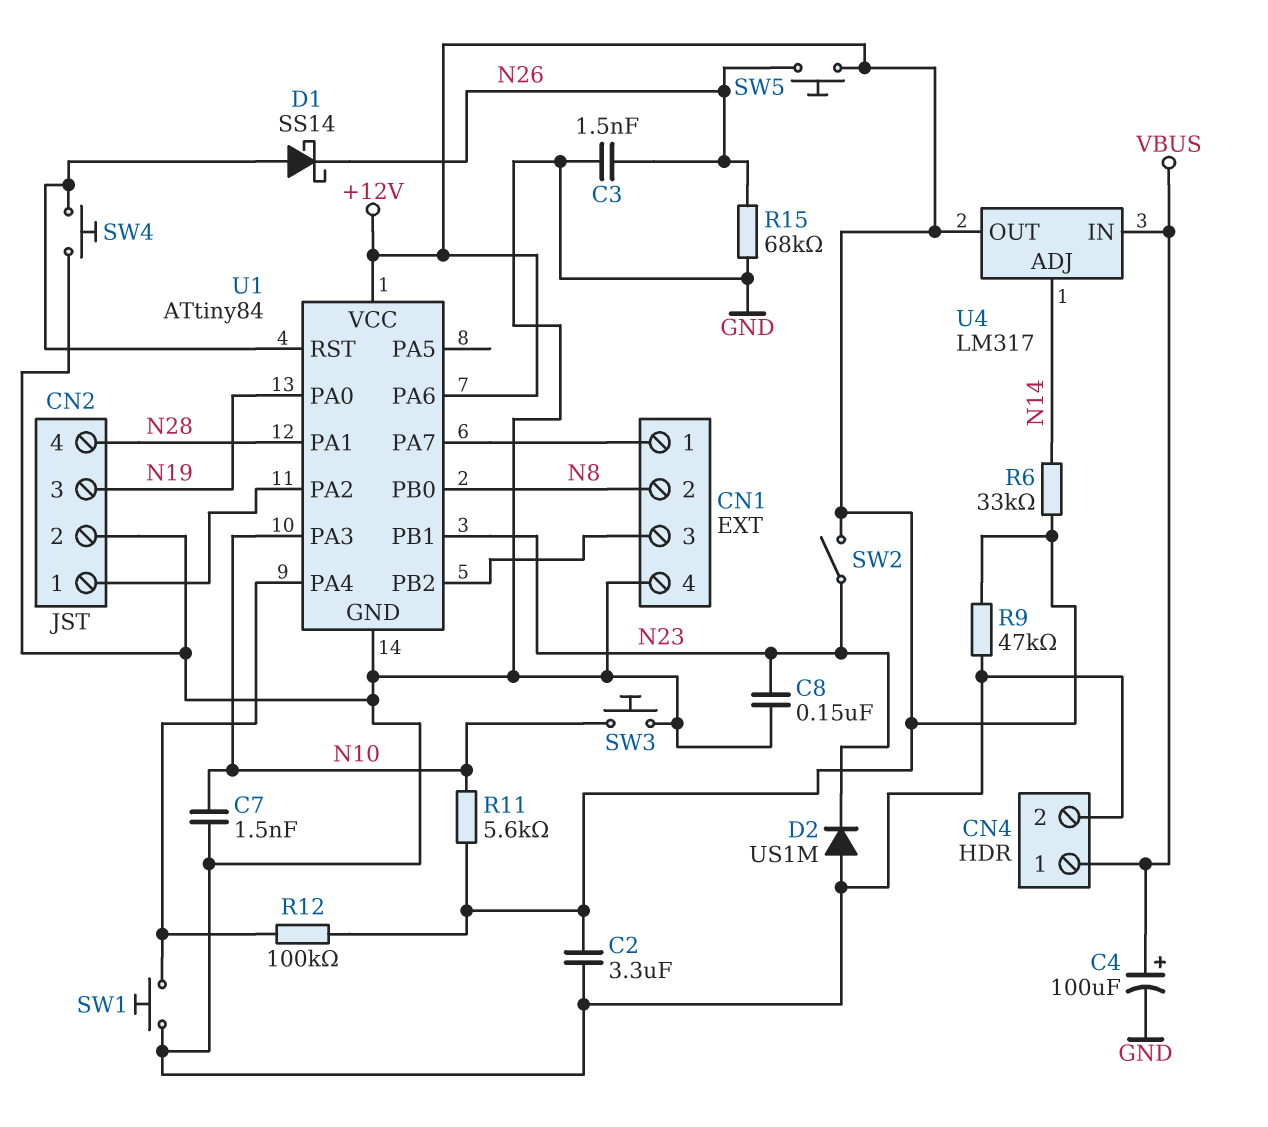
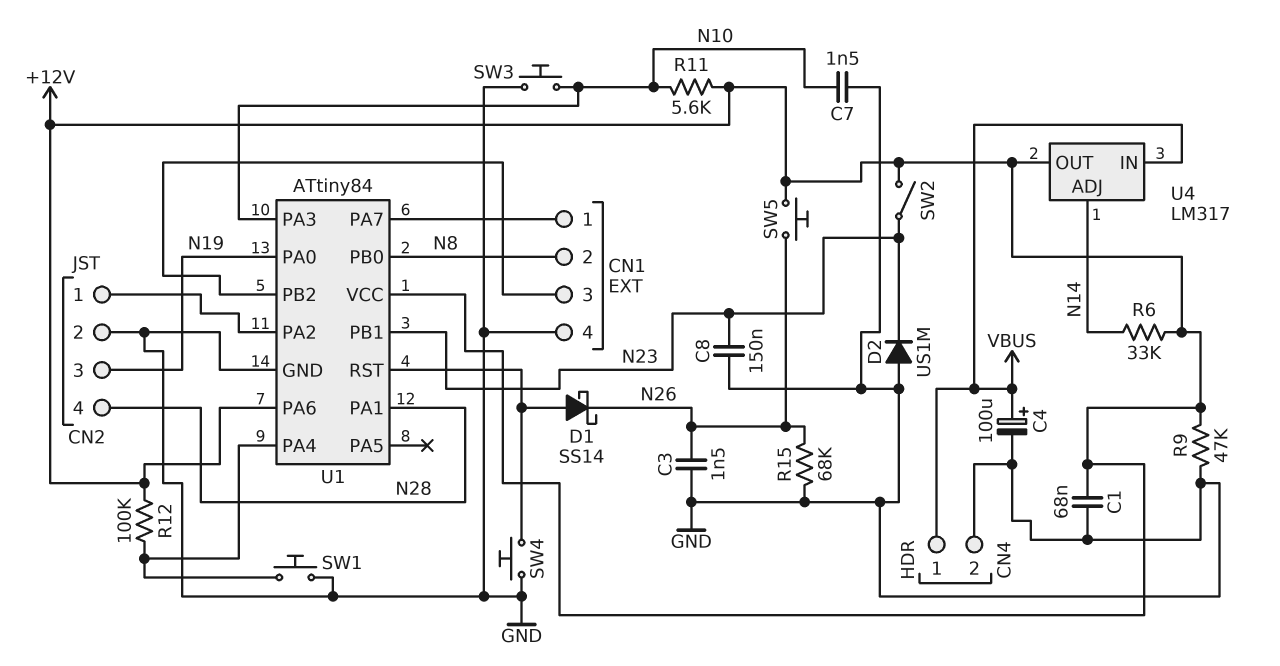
C1: none -> 68nF (+12V, GND)
C2: 3.3uF (+12V, GND) -> none

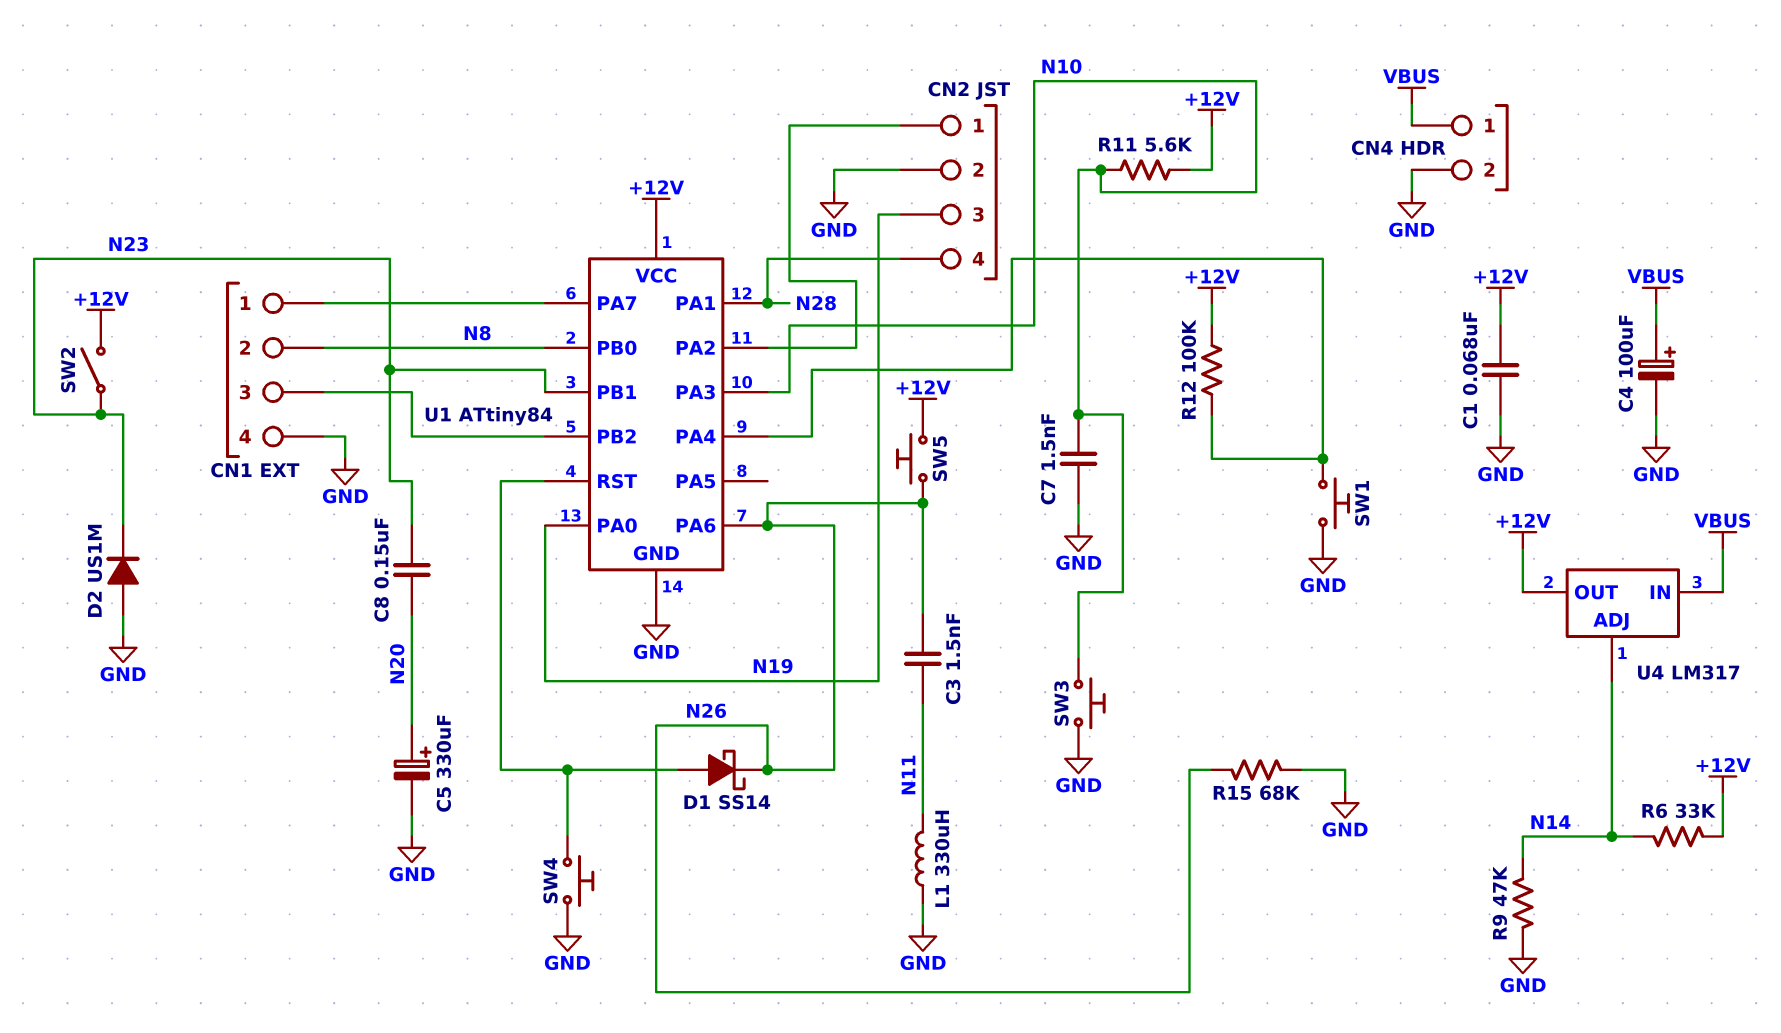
C3: 1.5nF (GND, N26) -> 1.5nF (N11, N26)
C5: none -> 330uF (plus N20, minus GND)
C8: 150nF (GND, N23) -> 150nF (N20, N23)
L1: none -> 330uH (GND, N11)
R9: 47k (+12V, GND) -> 47k (GND, N14)
U1 pin PA6: +12V -> N26

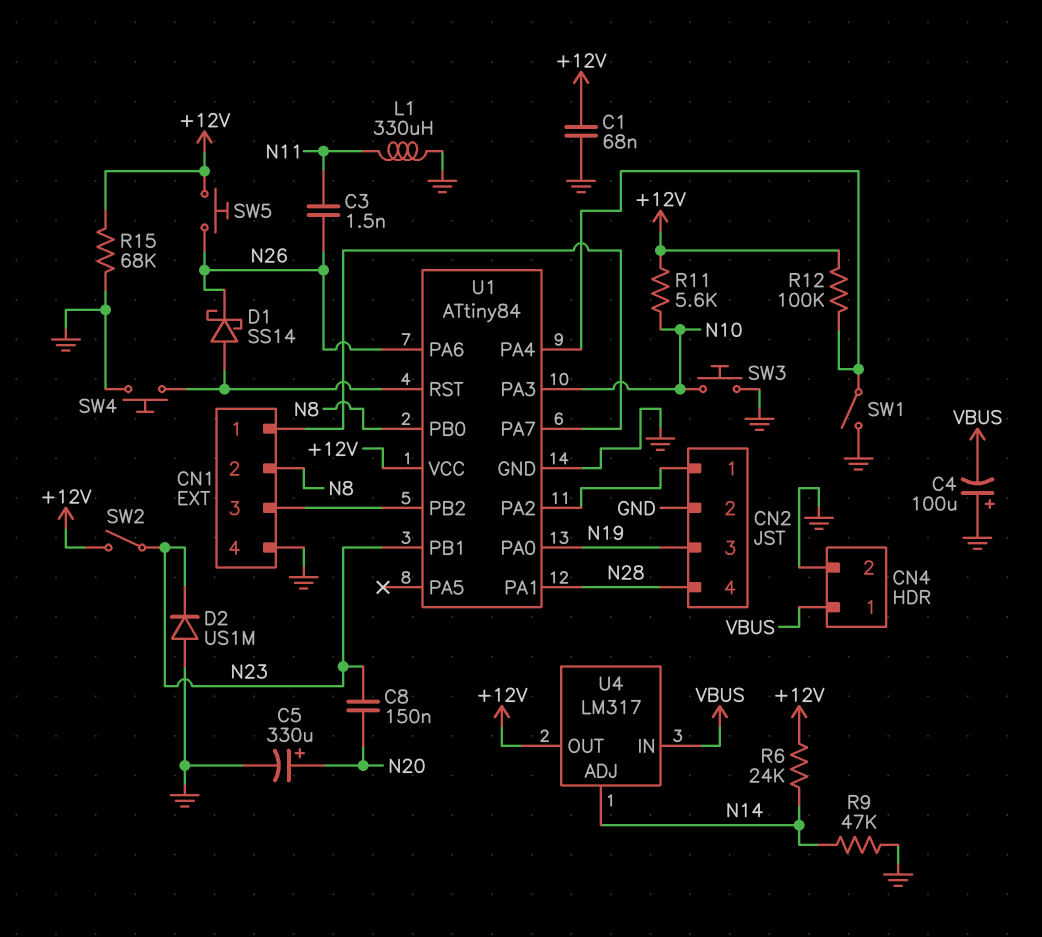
C4: 100uF (plus VBUS, minus GND) -> 100uF (plus GND, minus VBUS)
C7: 1.5nF (GND, N10) -> none
R6: 33k (+12V, N14) -> 24k (+12V, N14)
R15: 68k (GND, N26) -> 68k (+12V, GND)
SW1: button (GND, U1/PA4) -> switch (GND, U1/PA4)

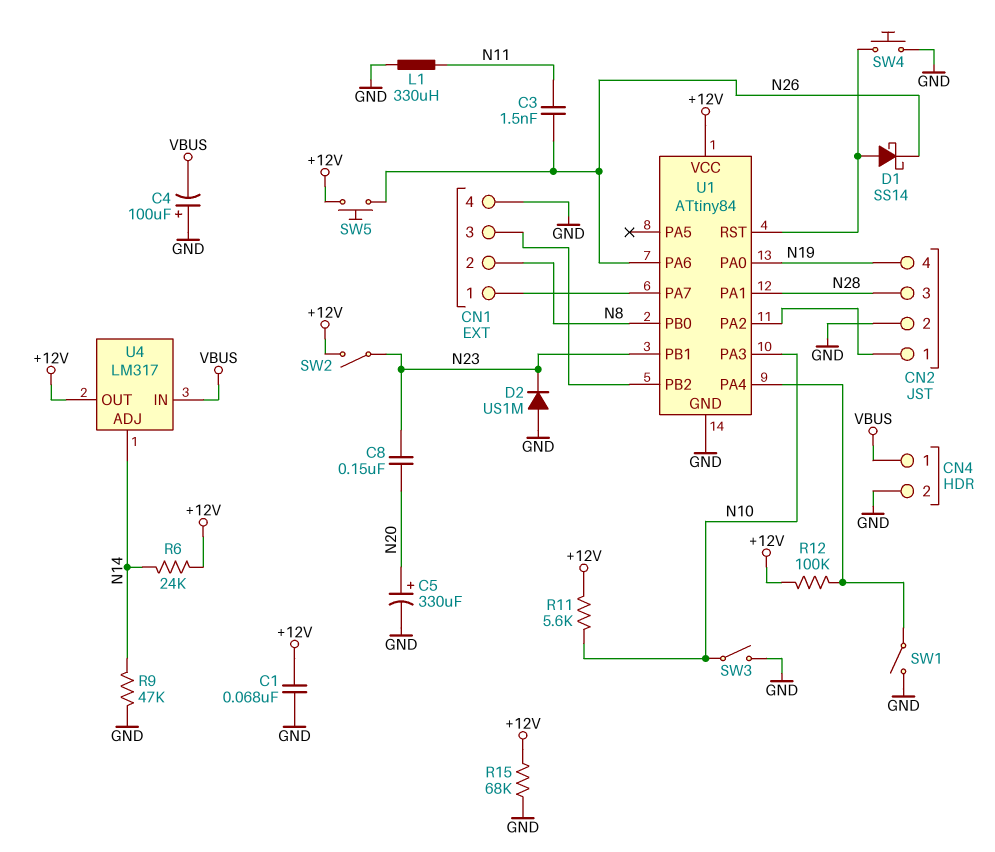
CN2 pin 3: N19 -> N28
CN2 pin 4: N28 -> N19
SW3: button (GND, N10) -> switch (GND, N10)

